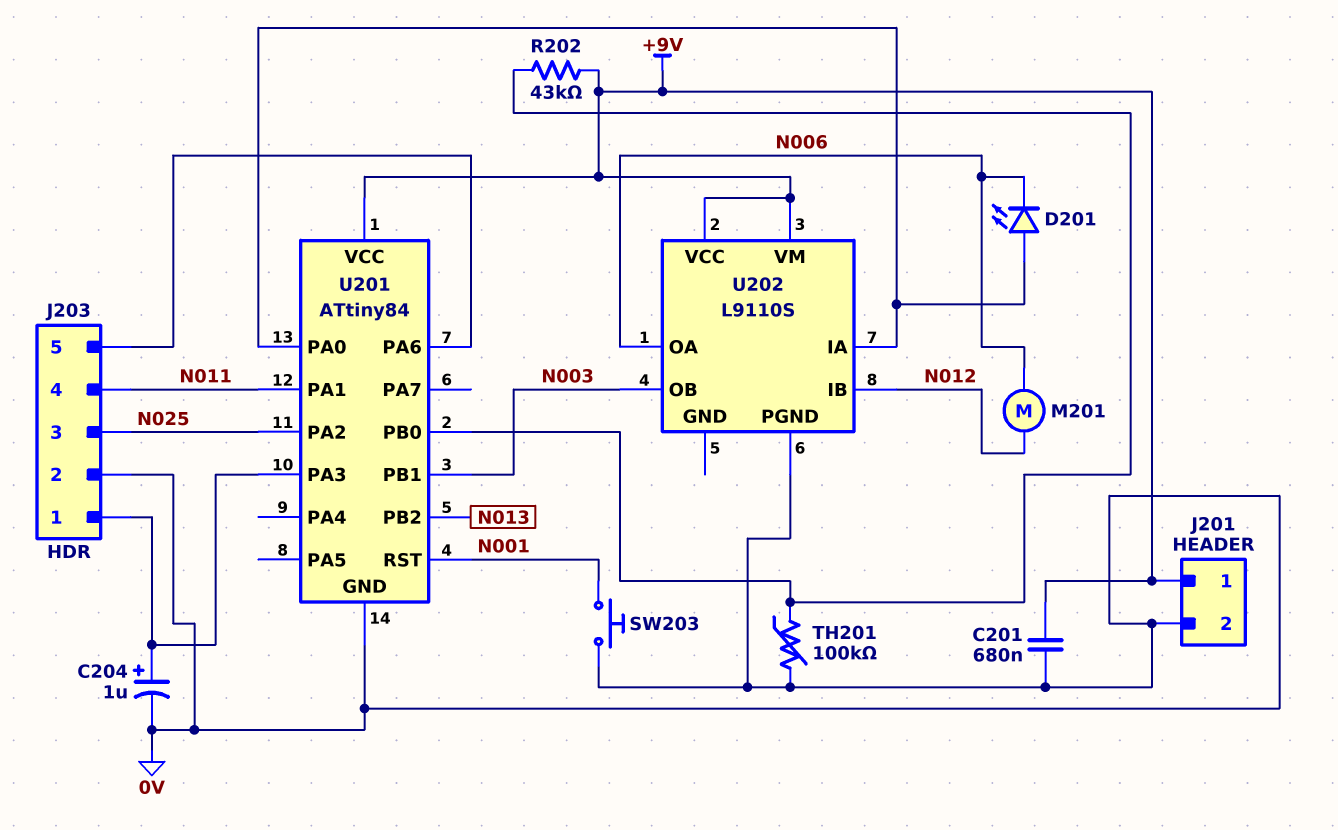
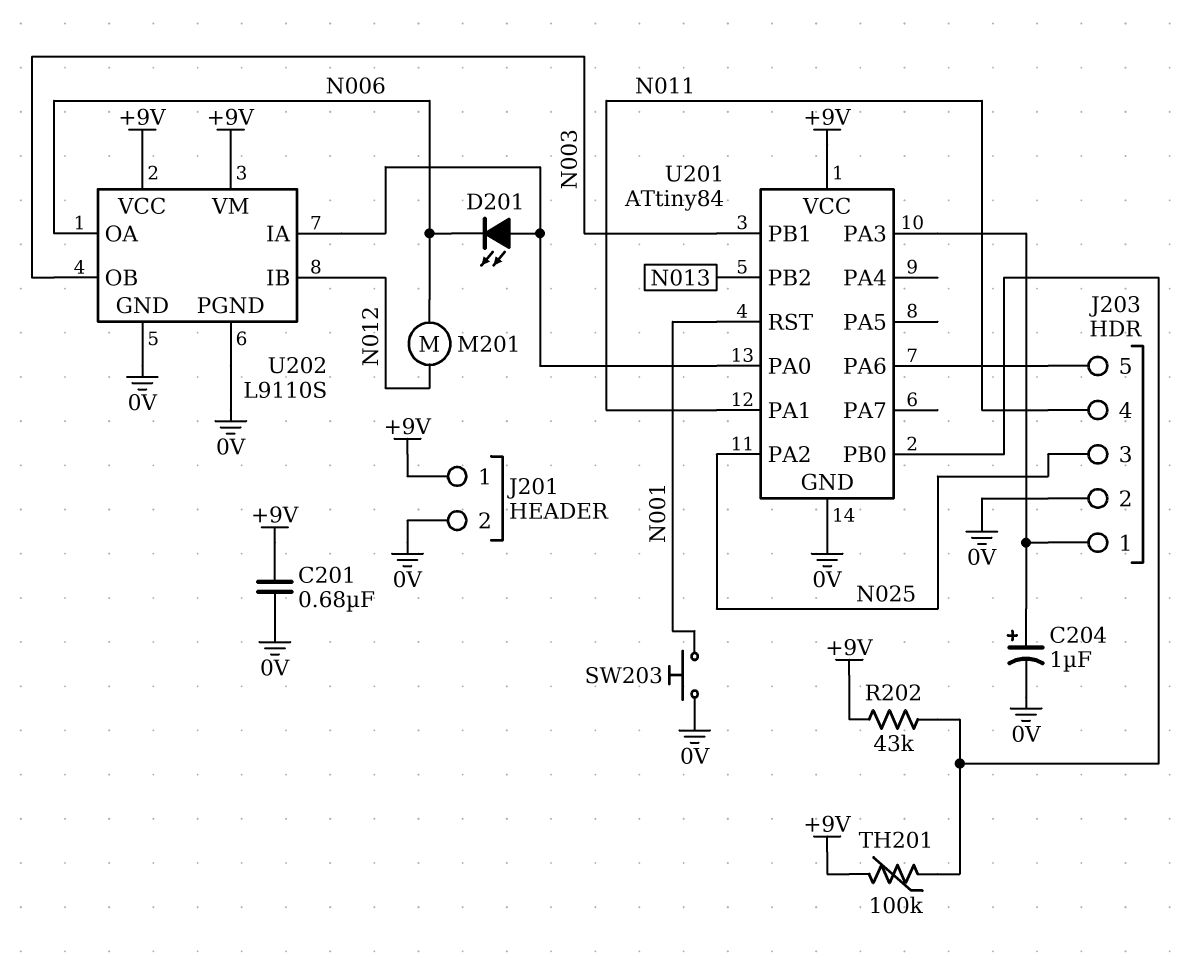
TH201: 100k (0V, U201/PB0) -> 100k (+9V, U201/PB0)
U202 pin GND: none -> 0V

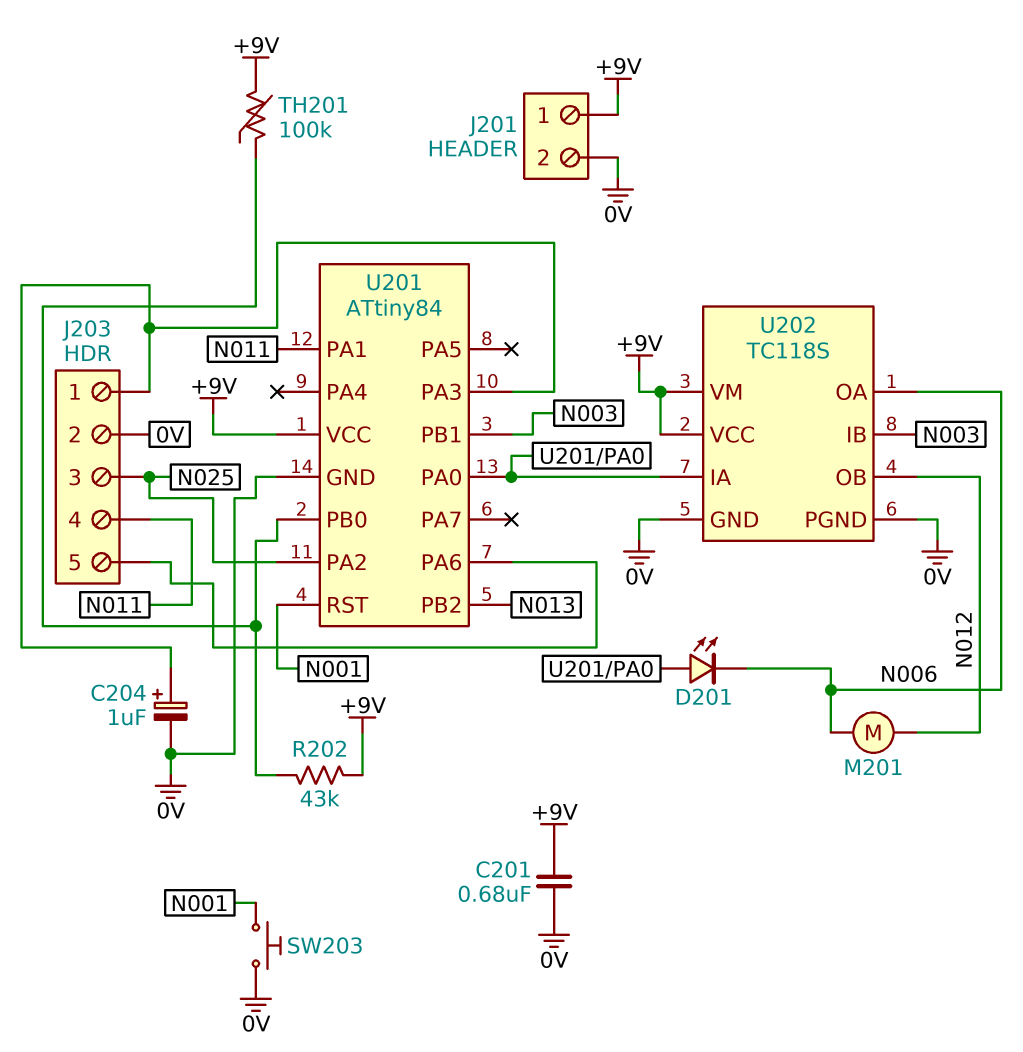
U202: L9110S -> TC118S
U202 pin IB: N012 -> N003
U202 pin OB: N003 -> N012

